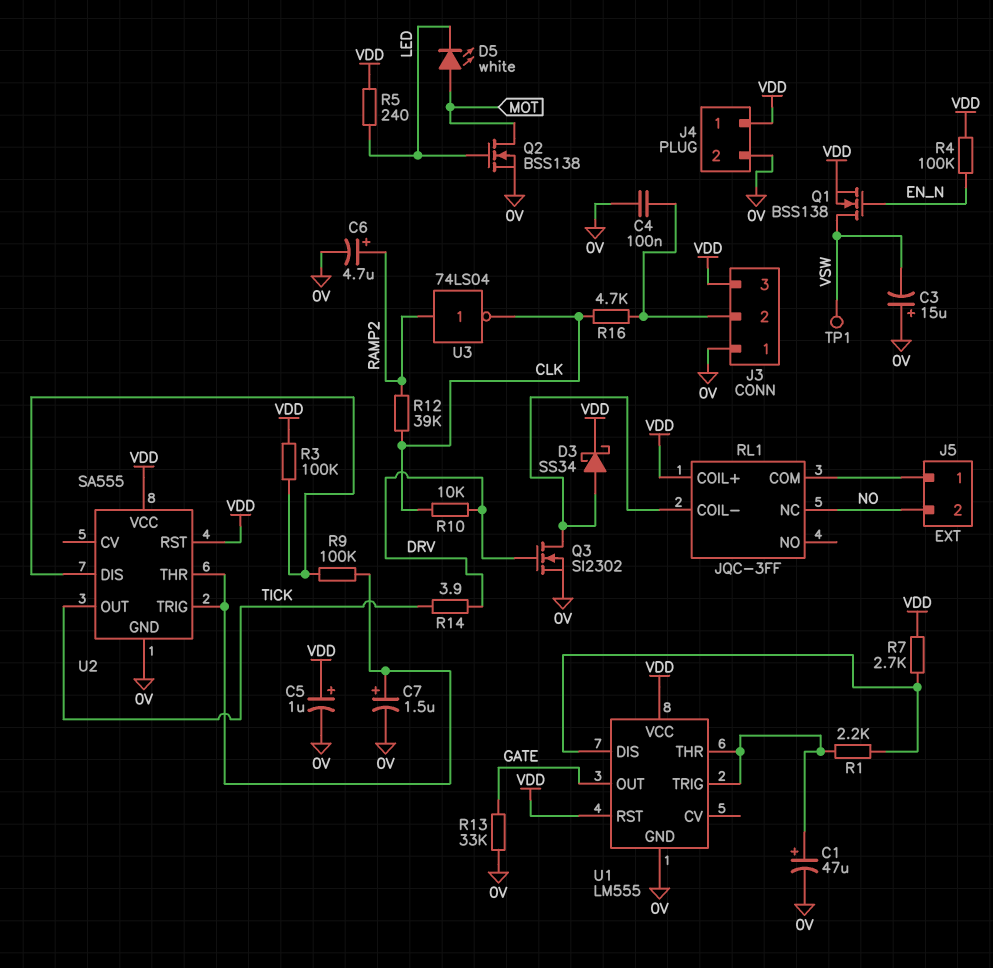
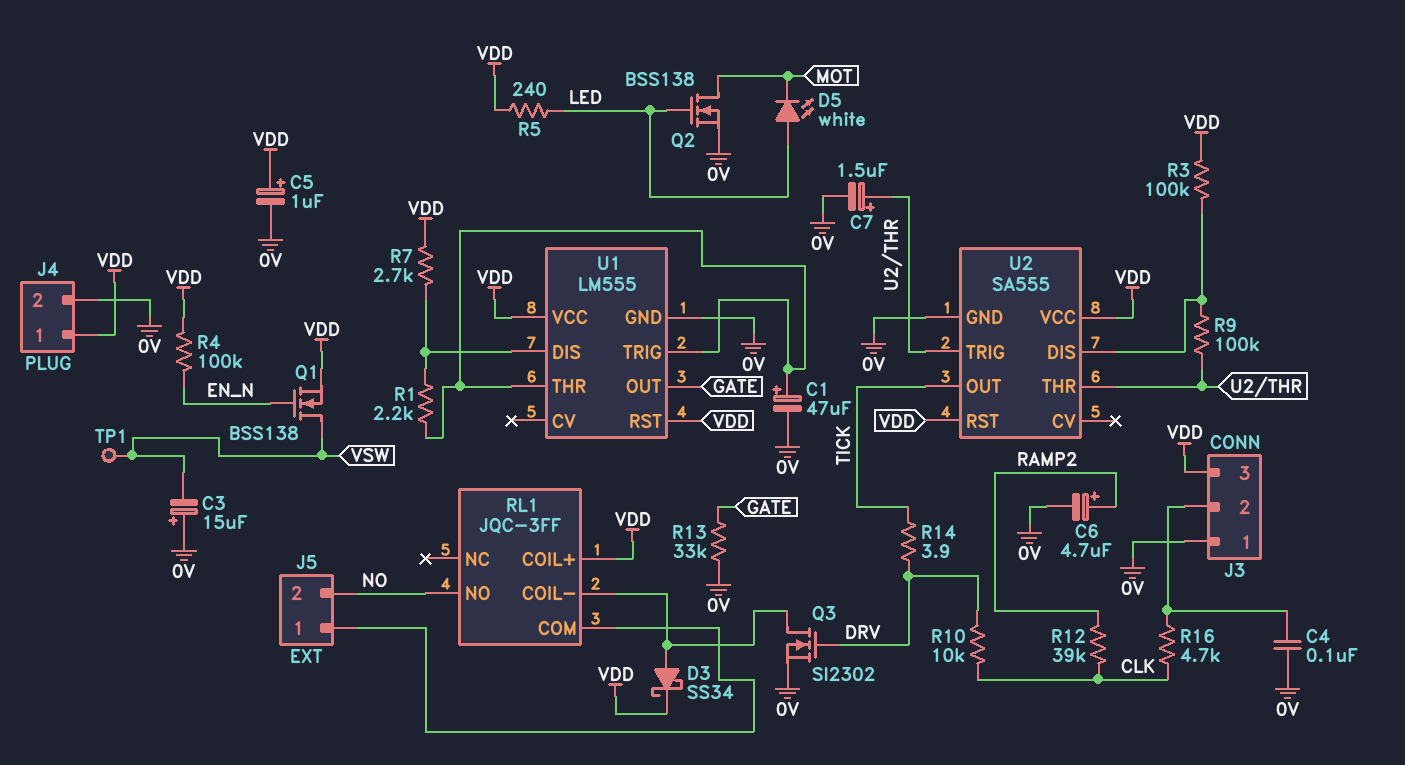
D5: LED white (A MOT, K LED) -> LED white (A LED, K MOT)
RL1 pin NC: NO -> none
RL1 pin NO: none -> NO
U3: NOT 74LS04 (in RAMP2, out CLK) -> none

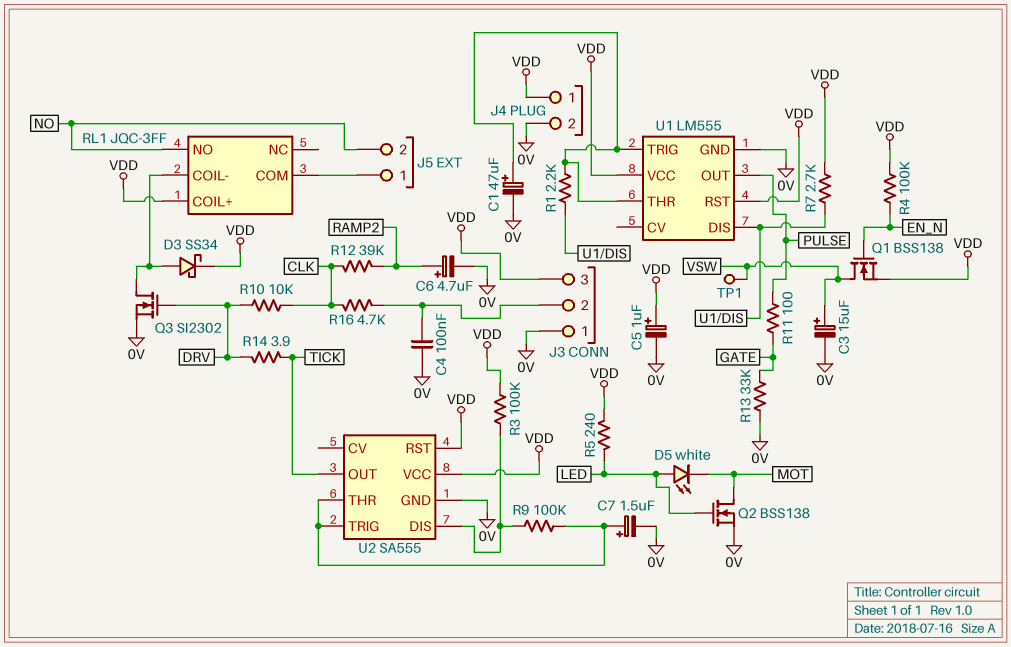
C3: 15uF (plus 0V, minus VSW) -> 15uF (plus VSW, minus 0V)
R11: none -> 100 (GATE, PULSE)
U1 pin OUT: GATE -> PULSE

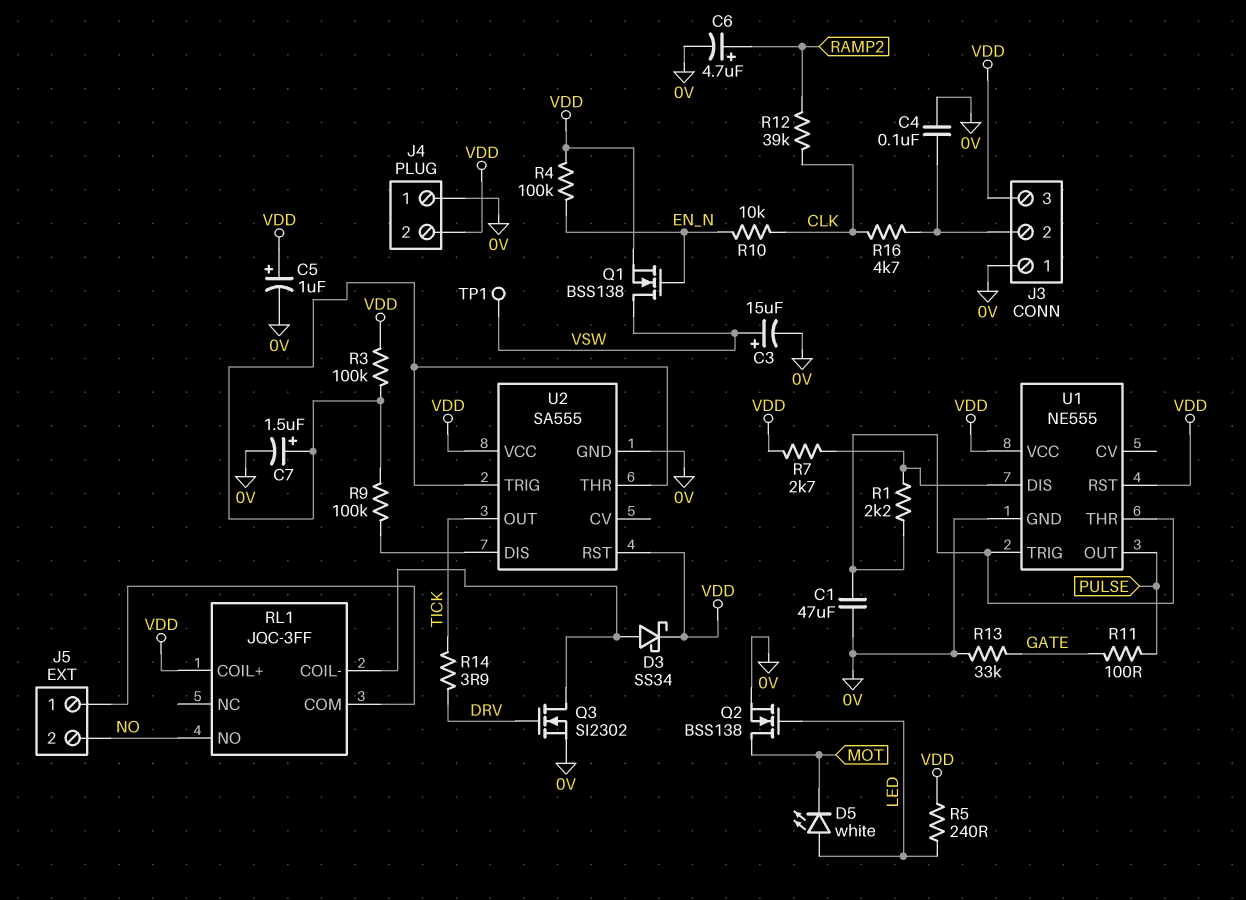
C1: 47uF (plus U1/THR, minus 0V) -> 47uF (0V, U1/THR)
J4 pin 1: VDD -> 0V
J4 pin 2: 0V -> VDD
R3: 100k (U2/DIS, VDD) -> 100k (U2/THR, VDD)
R10: 10k (CLK, DRV) -> 10k (CLK, EN_N)
U1: LM555 -> NE555

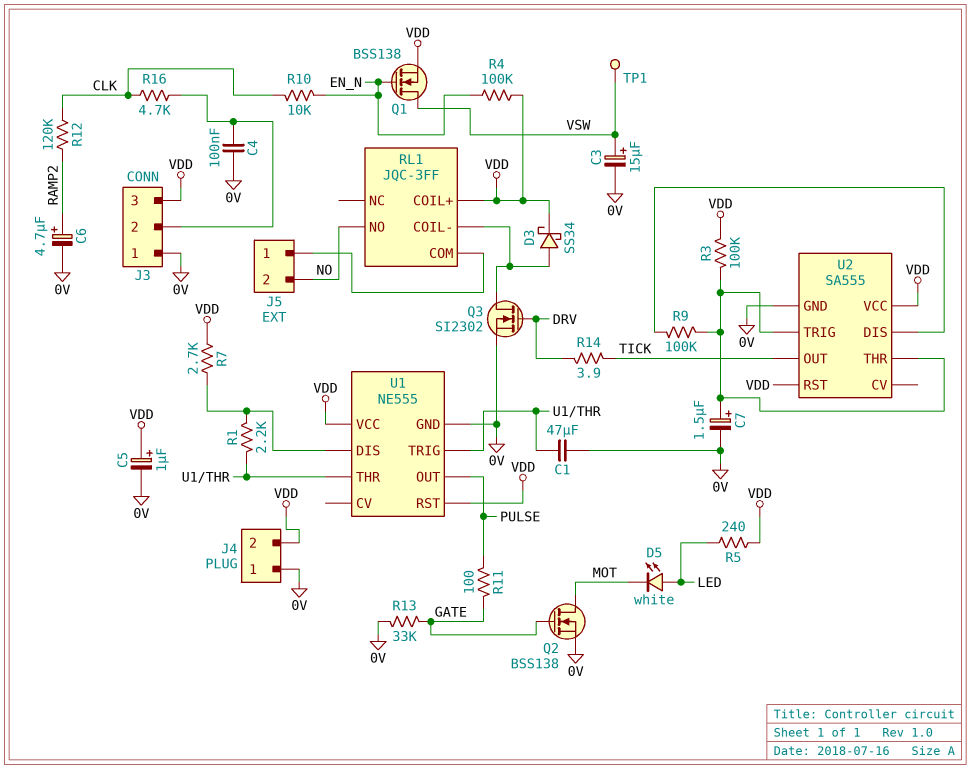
Q2: NMOS BSS138 (G LED, D MOT, S 0V) -> NMOS BSS138 (G GATE, D MOT, S 0V)
R12: 39k (CLK, RAMP2) -> 120k (CLK, RAMP2)

